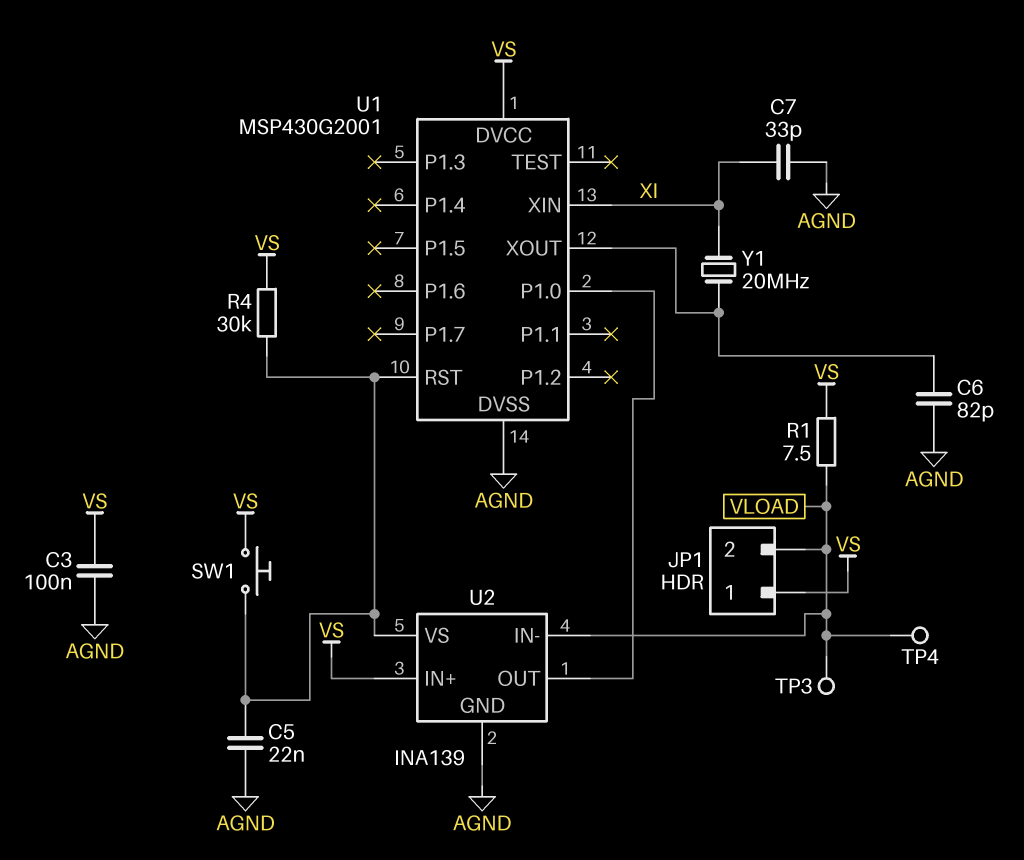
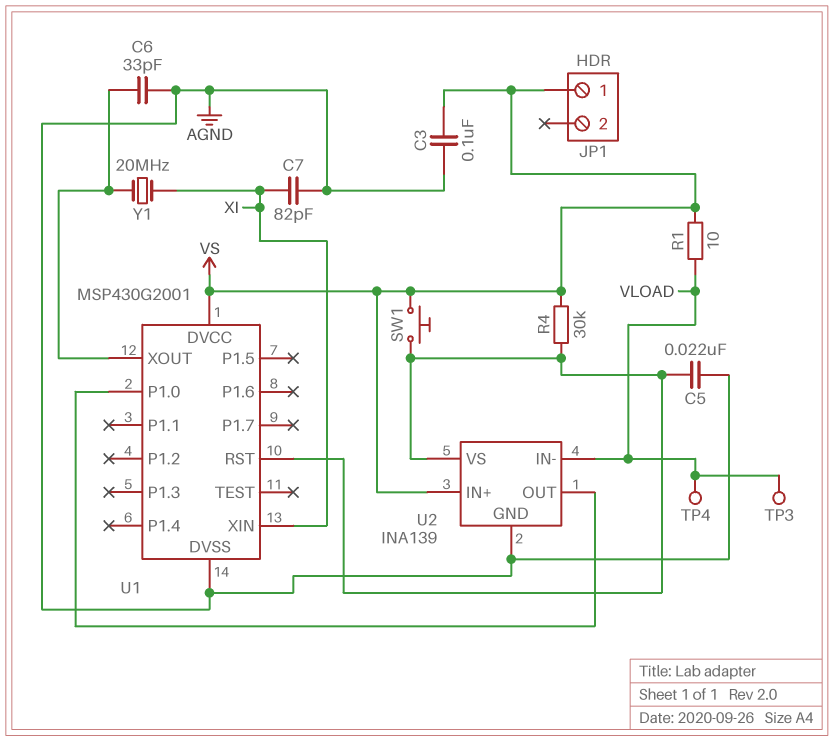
C6: 82pF (AGND, U1/XOUT) -> 33pF (AGND, U1/XOUT)
C7: 33pF (AGND, XI) -> 82pF (AGND, XI)
JP1 pin 2: VLOAD -> none
R1: 7.5 (VLOAD, VS) -> 10 (VLOAD, VS)

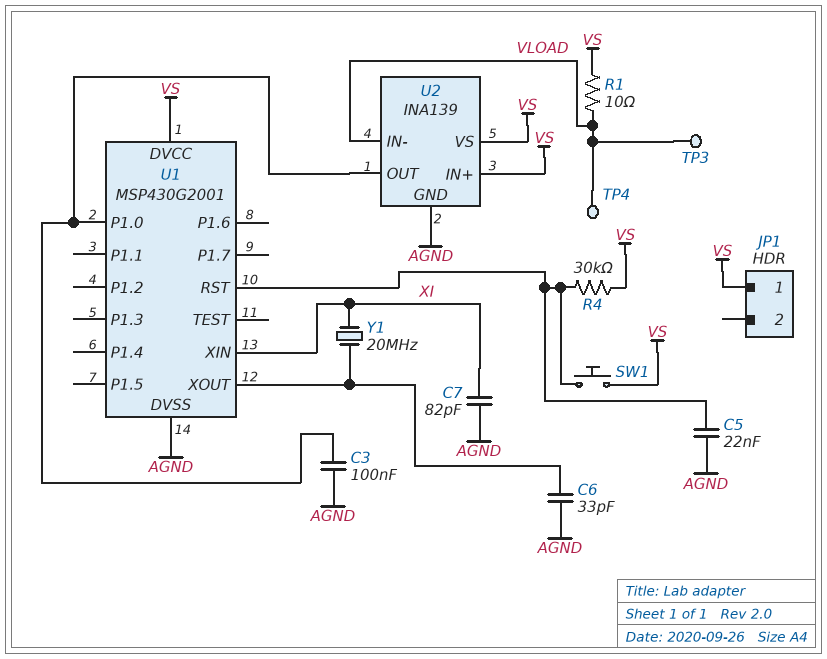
C3: 100nF (AGND, VS) -> 100nF (AGND, U1/P1.0)
U2 pin VS: U1/RST -> VS

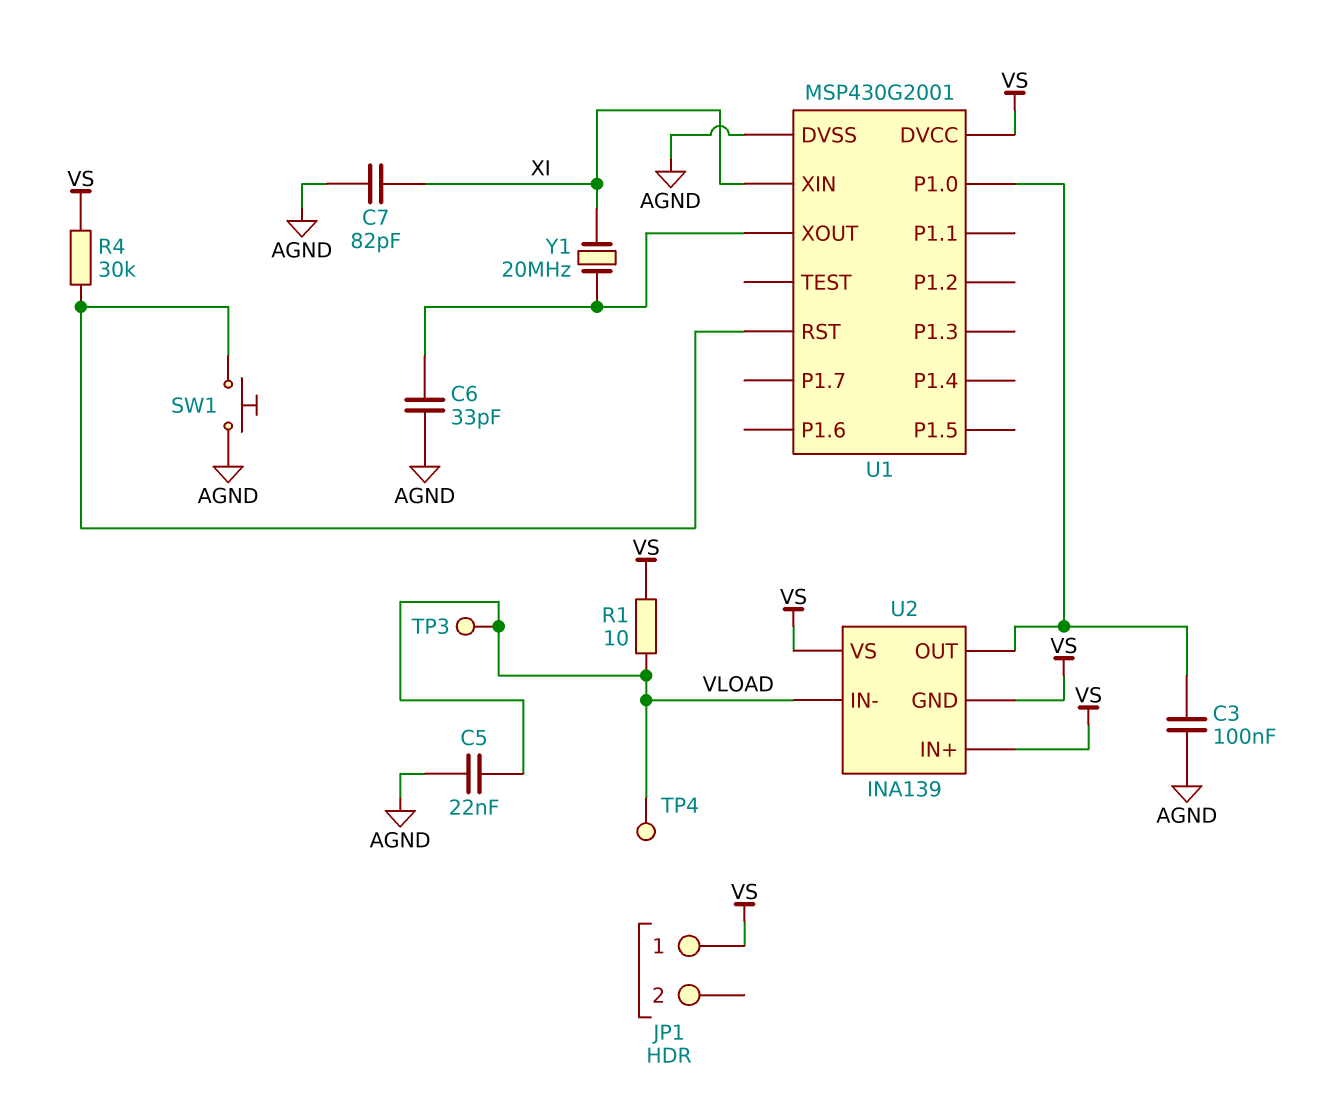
C5: 22nF (AGND, U1/RST) -> 22nF (AGND, VLOAD)
SW1: button (U1/RST, VS) -> button (AGND, U1/RST)
U2 pin GND: AGND -> VS

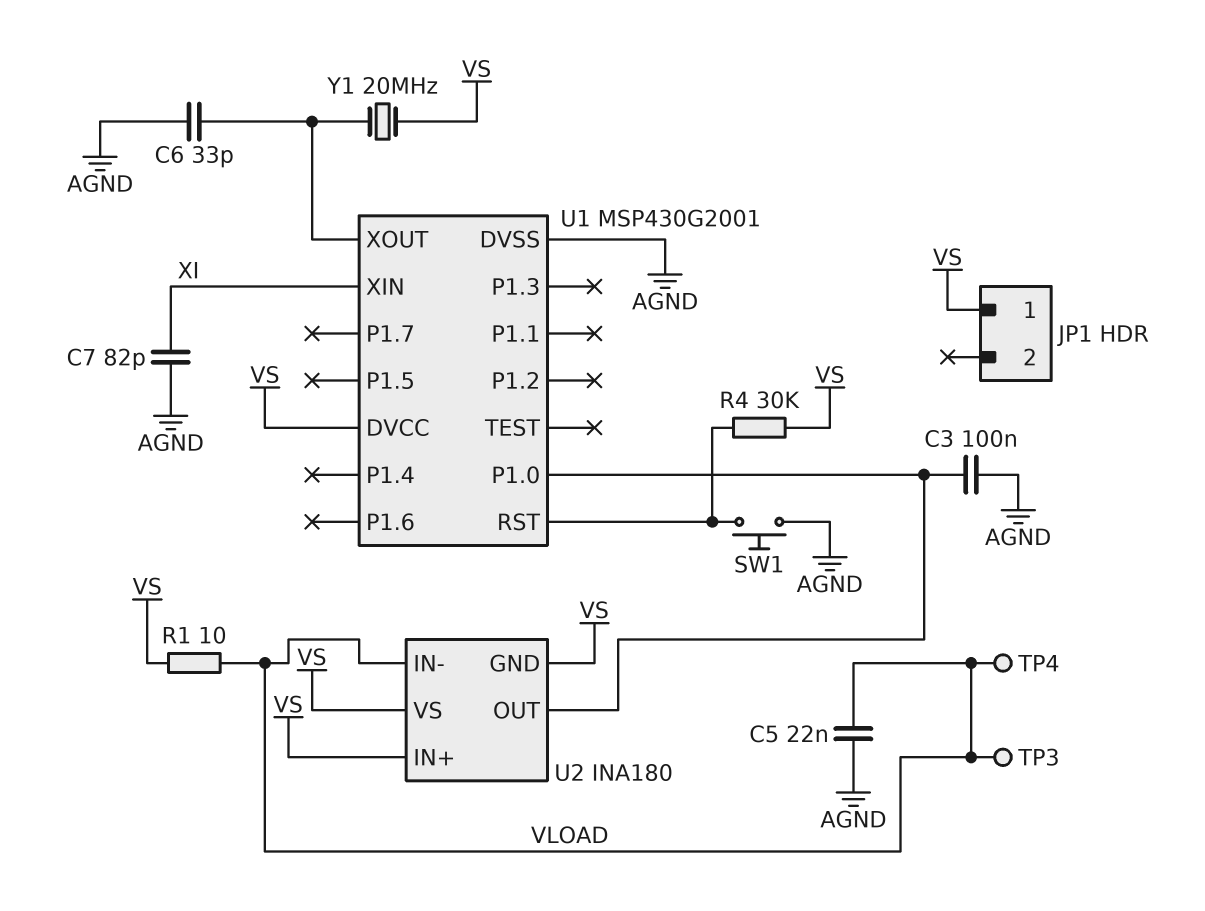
U2: INA139 -> INA180
Y1: 20MHz (U1/XOUT, XI) -> 20MHz (U1/XOUT, VS)

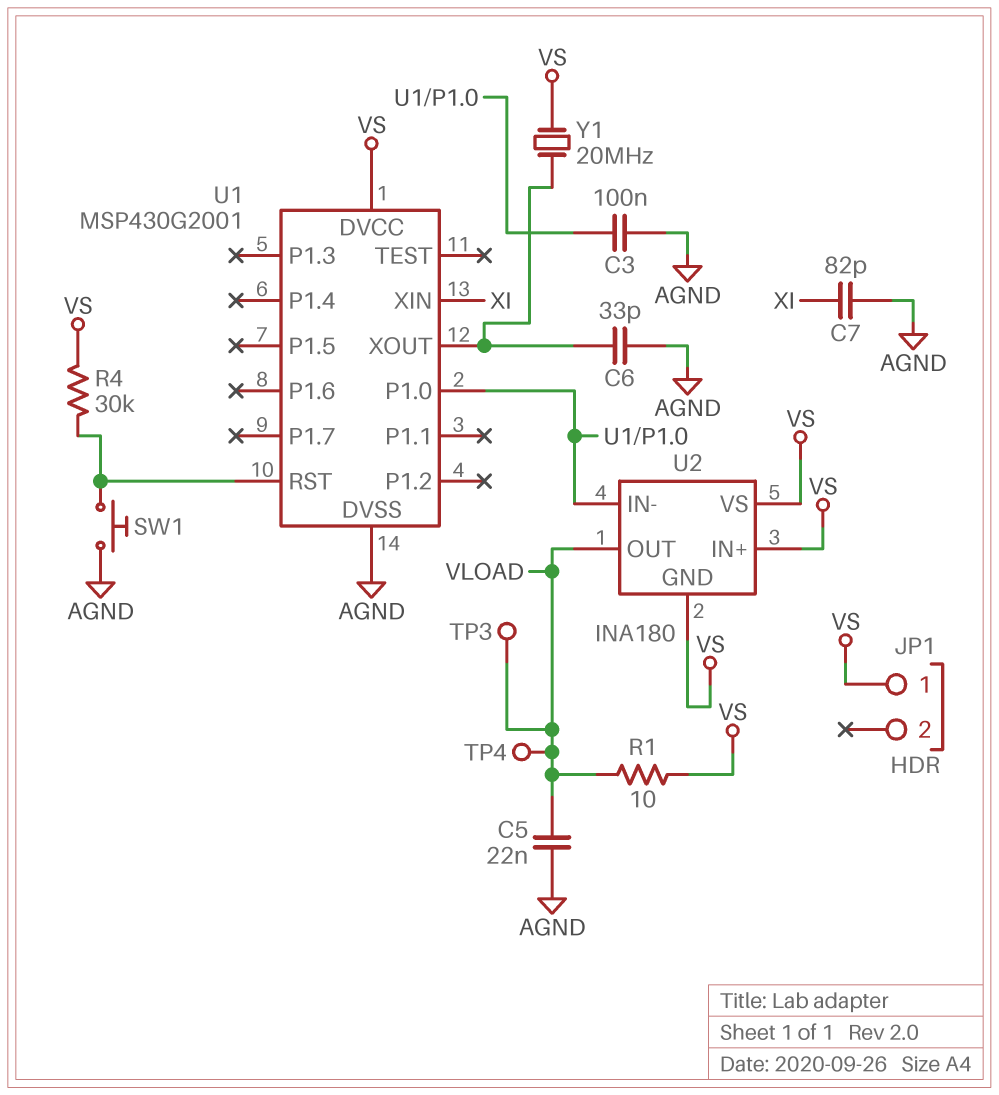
U2 pin IN-: VLOAD -> U1/P1.0
U2 pin OUT: U1/P1.0 -> VLOAD

